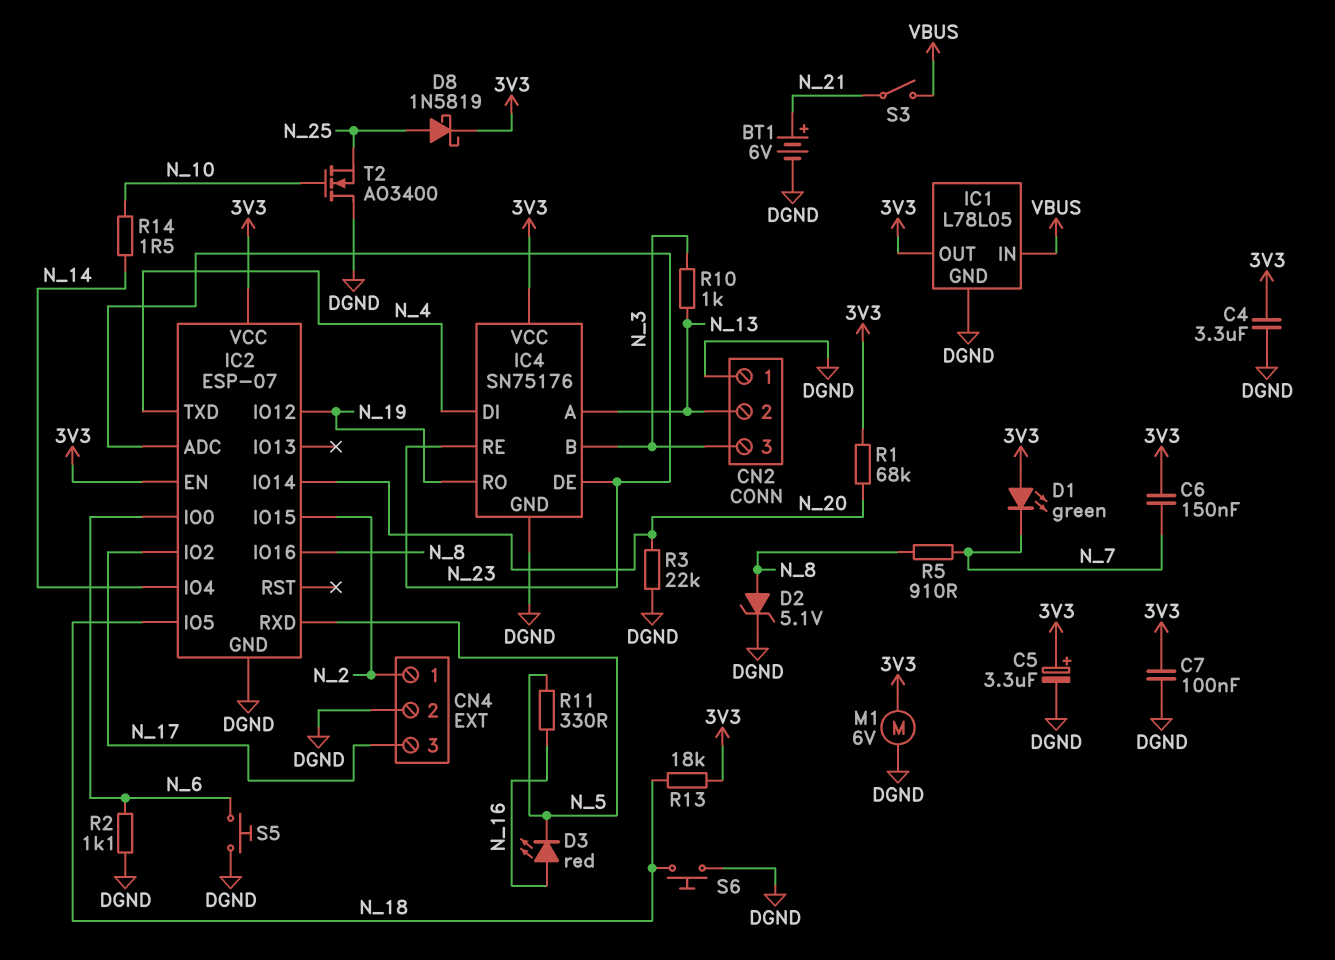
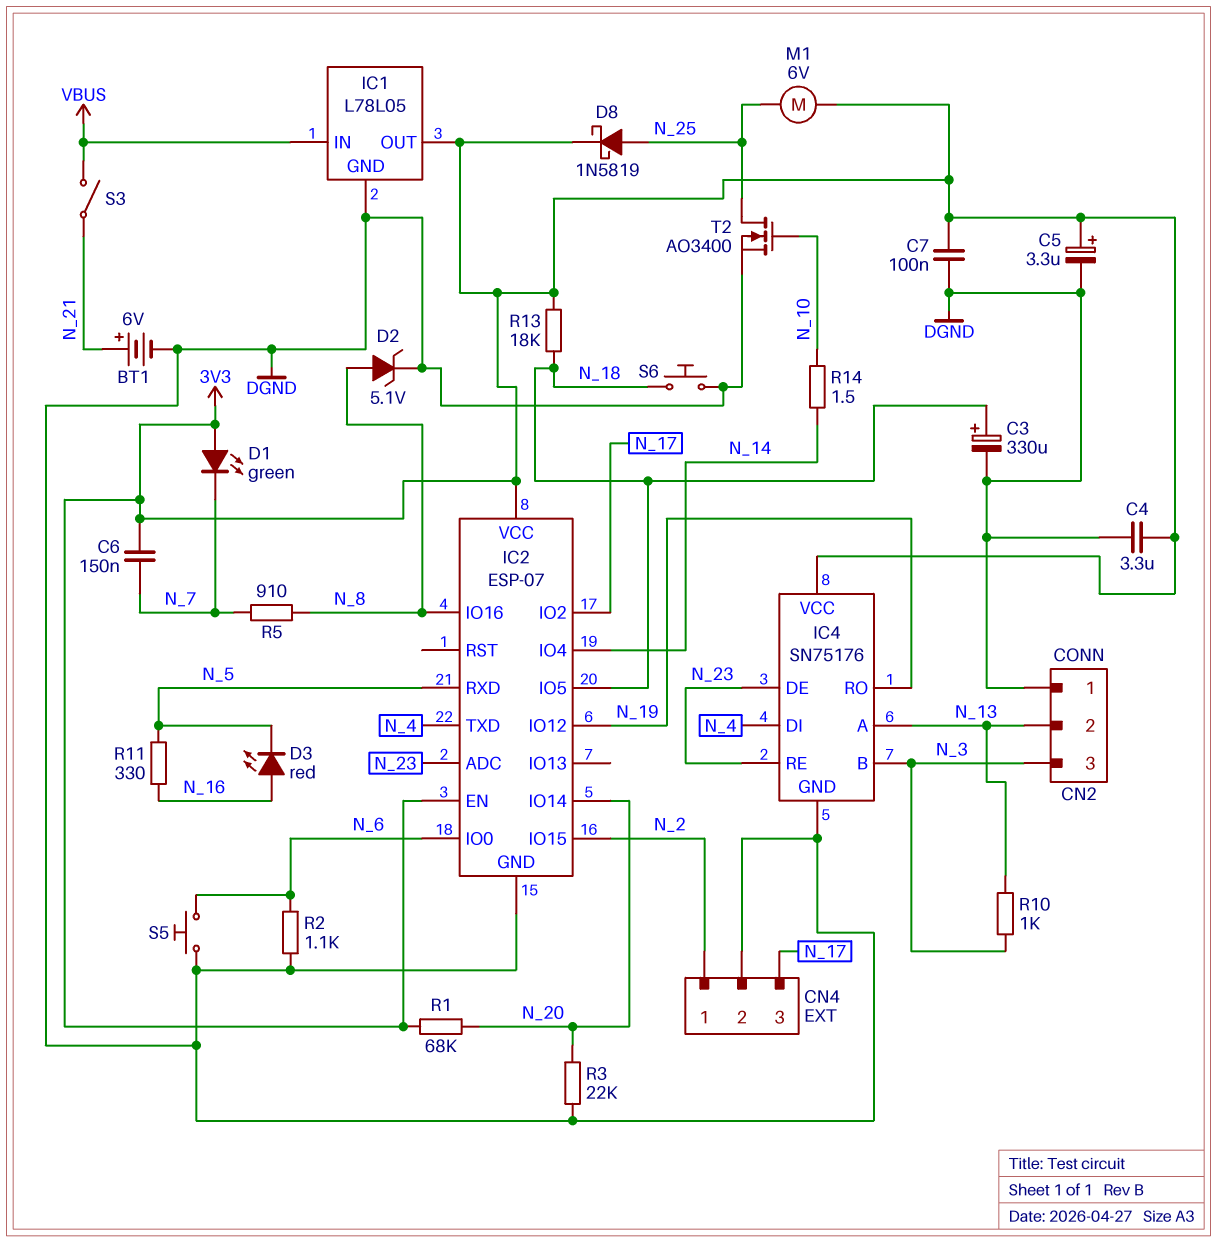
C3: none -> 330uF (plus N_18, minus DGND)
M1: motor 6V (3V3, DGND) -> motor 6V (3V3, N_25)
T2: NMOS AO3400 (G N_10, D DGND, S N_25) -> NMOS AO3400 (G N_10, D N_25, S DGND)

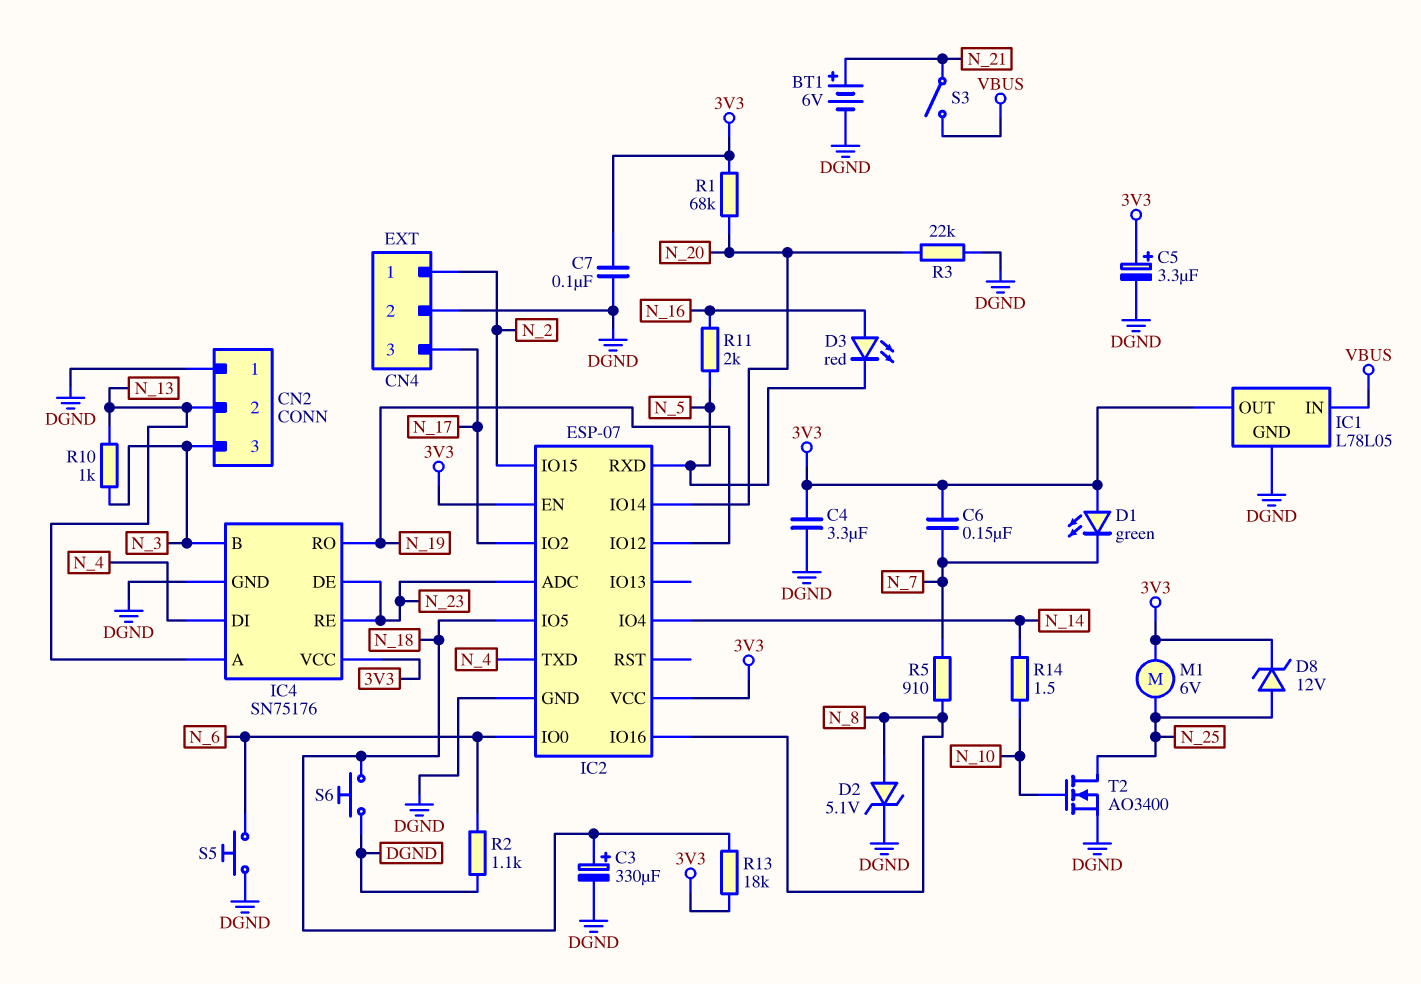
D8: schottky 1N5819 (A N_25, K 3V3) -> zener 12V (A N_25, K 3V3)
R11: 330 (N_5, N_16) -> 2k (N_5, N_16)

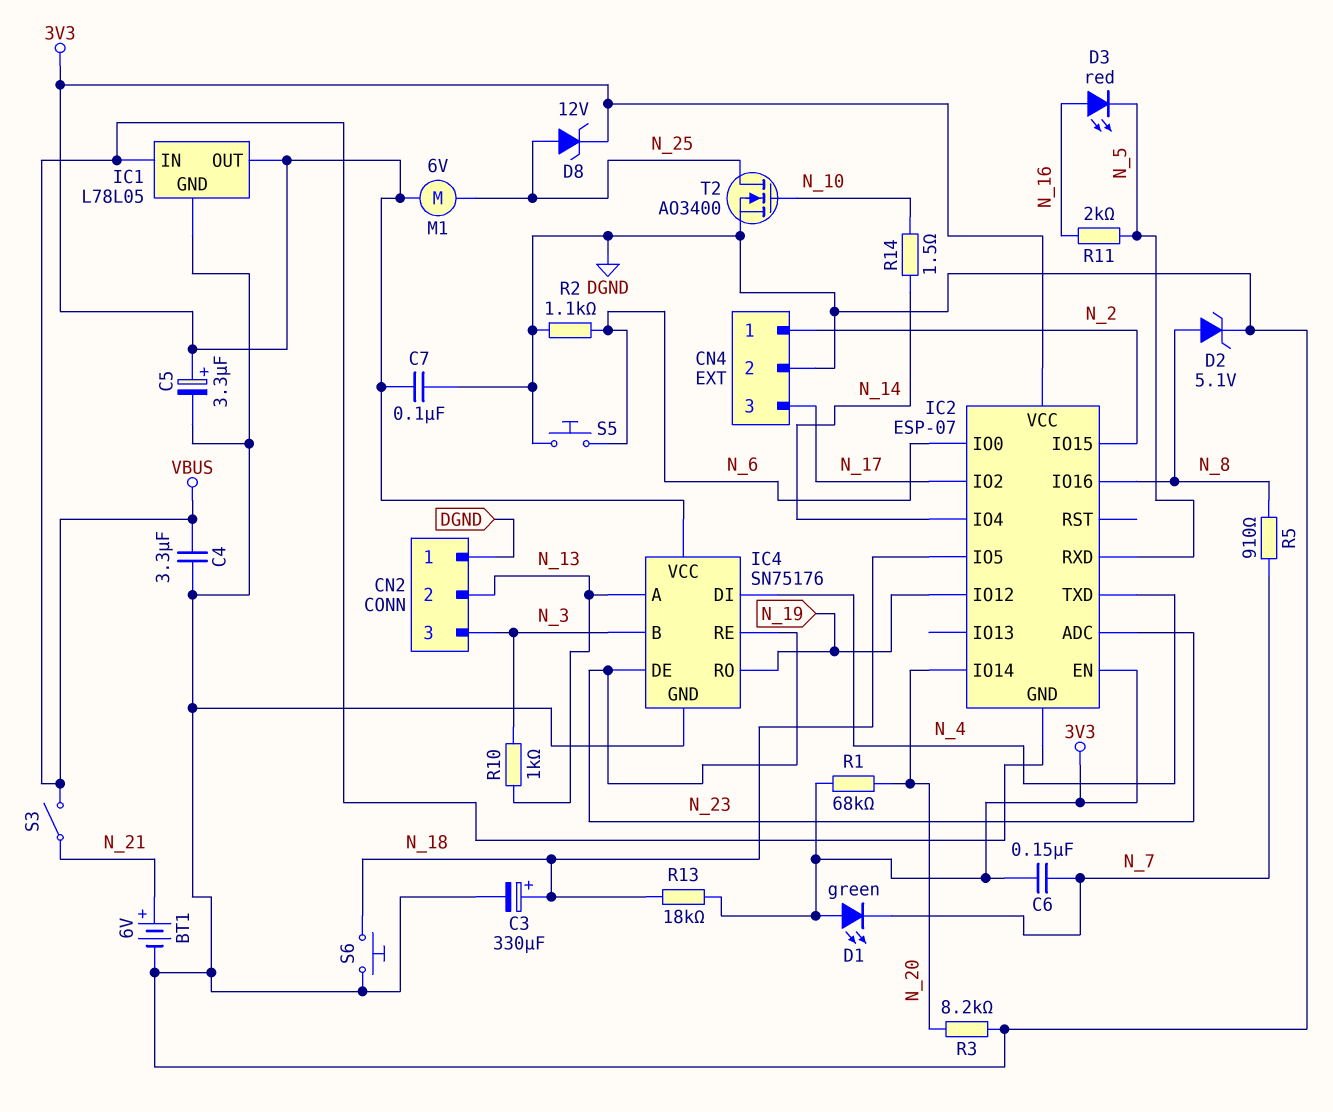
C4: 3.3uF (3V3, DGND) -> 3.3uF (DGND, VBUS)
IC2 pin GND: DGND -> VBUS
R3: 22k (DGND, N_20) -> 8.2k (DGND, N_20)

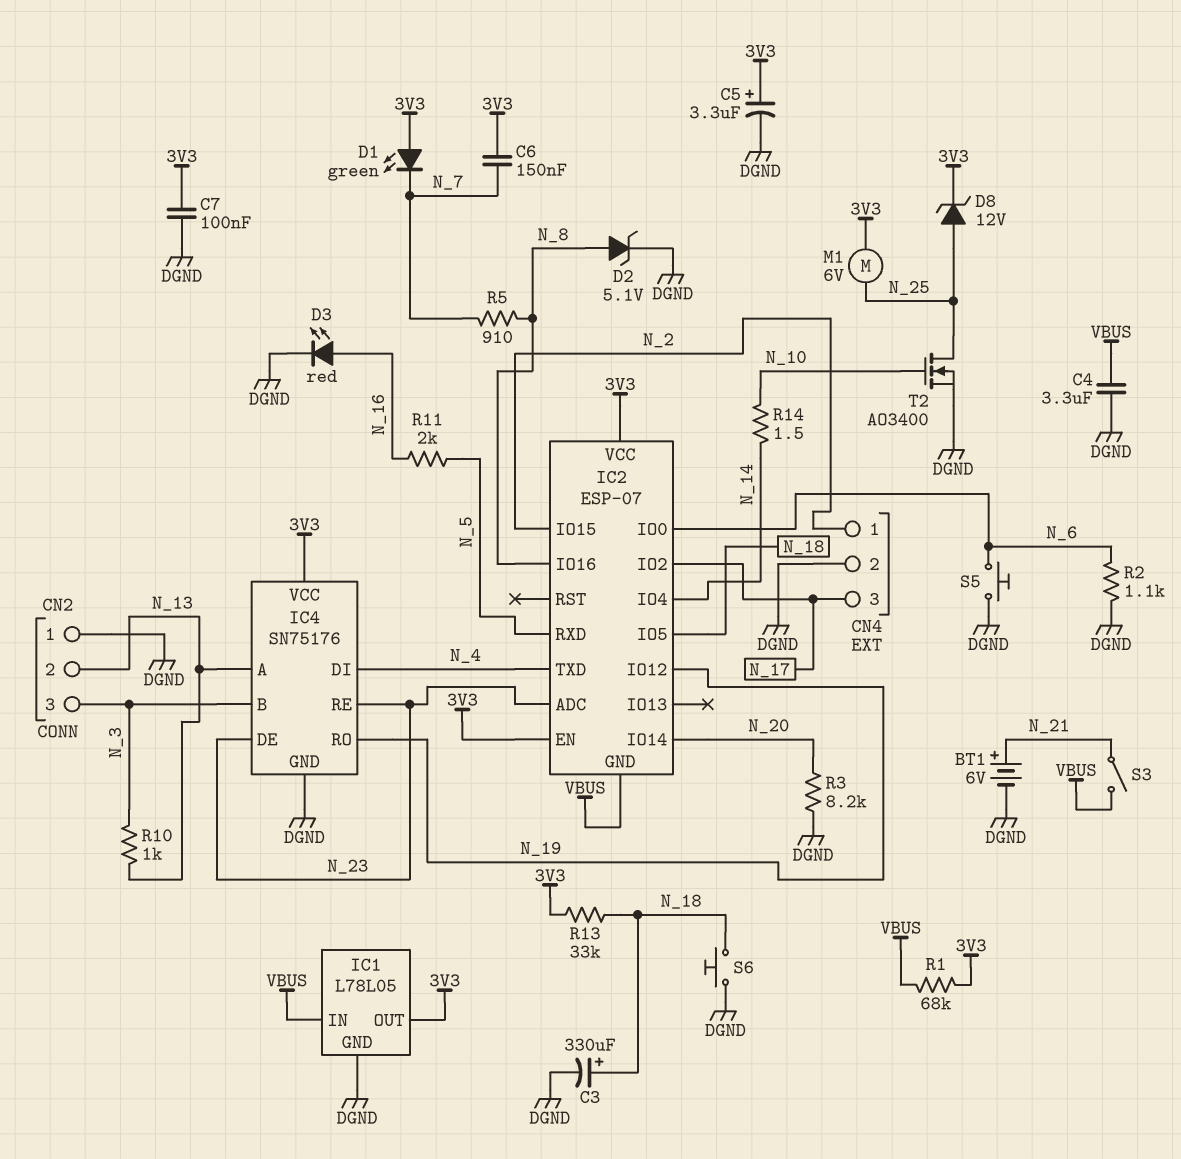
D3: LED red (A N_16, K N_5) -> LED red (A N_16, K DGND)
R1: 68k (3V3, N_20) -> 68k (3V3, VBUS)
R13: 18k (3V3, N_18) -> 33k (3V3, N_18)

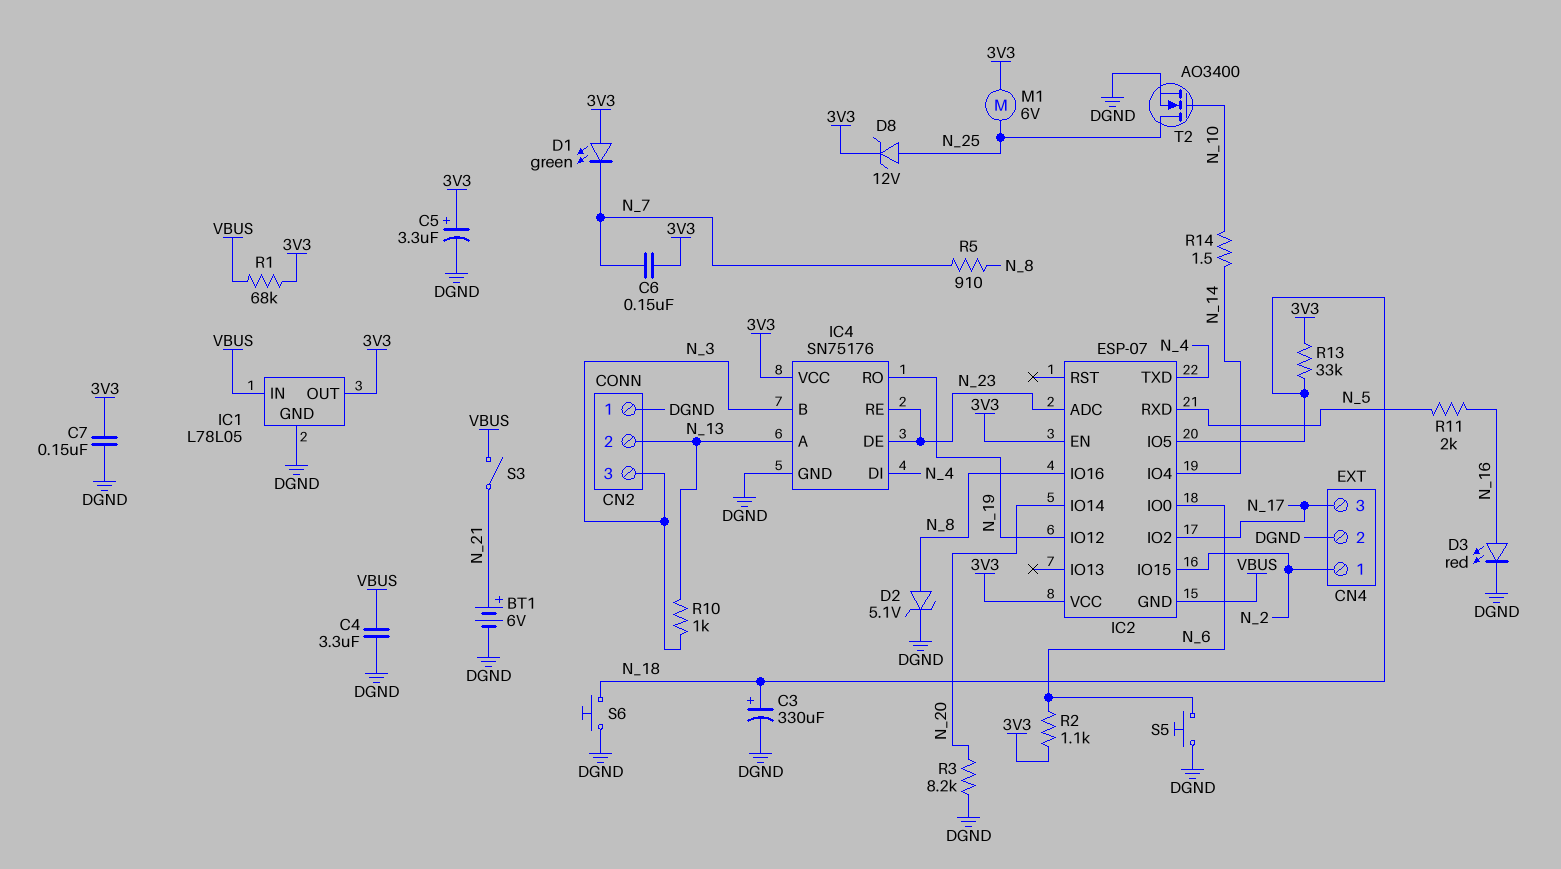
C7: 100nF (3V3, DGND) -> 150nF (3V3, DGND)
R2: 1.1k (DGND, N_6) -> 1.1k (3V3, N_6)

